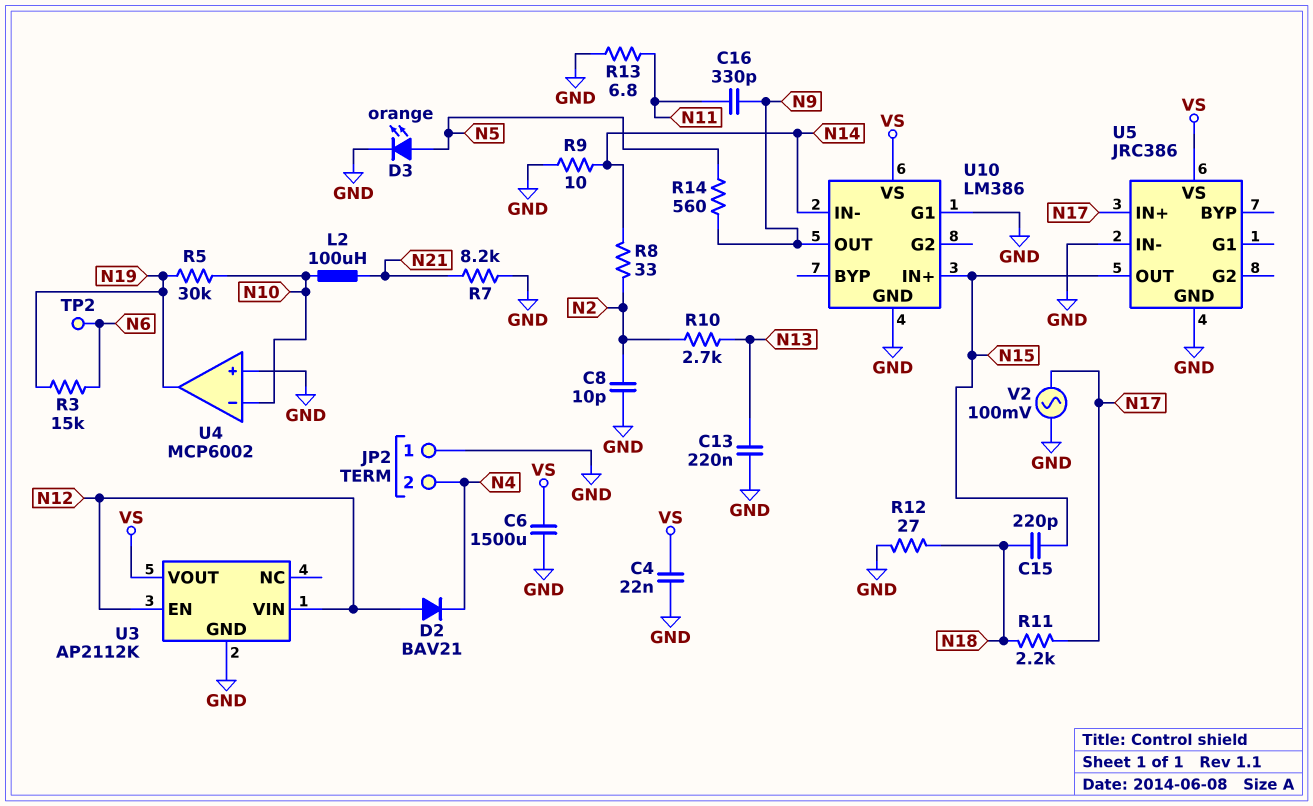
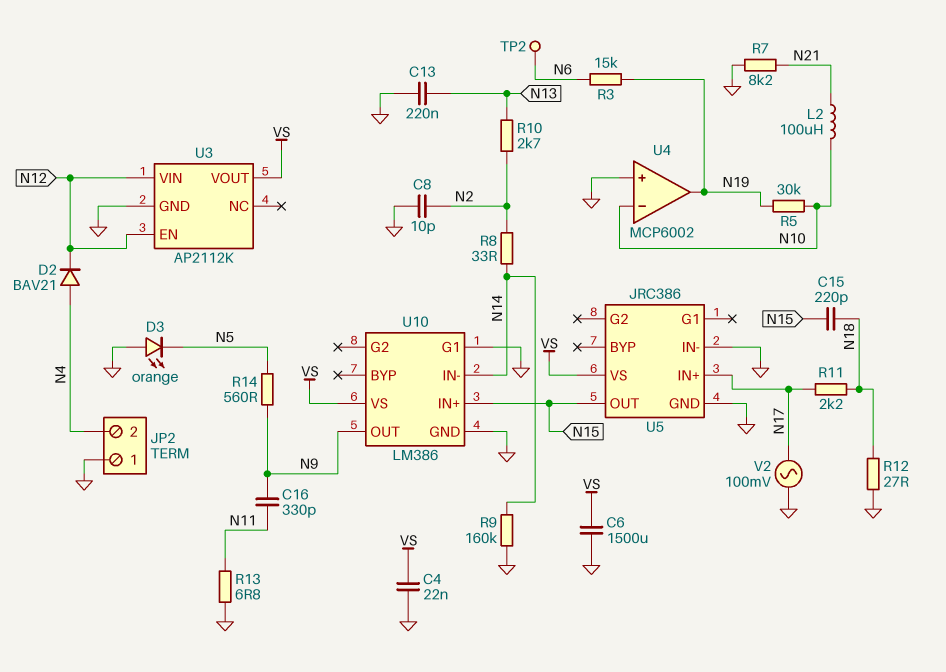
D2: diode BAV21 (A N12, K N4) -> diode BAV21 (A N4, K N12)
D3: LED orange (A N5, K GND) -> LED orange (A GND, K N5)
R9: 10 (GND, N14) -> 160k (GND, N14)

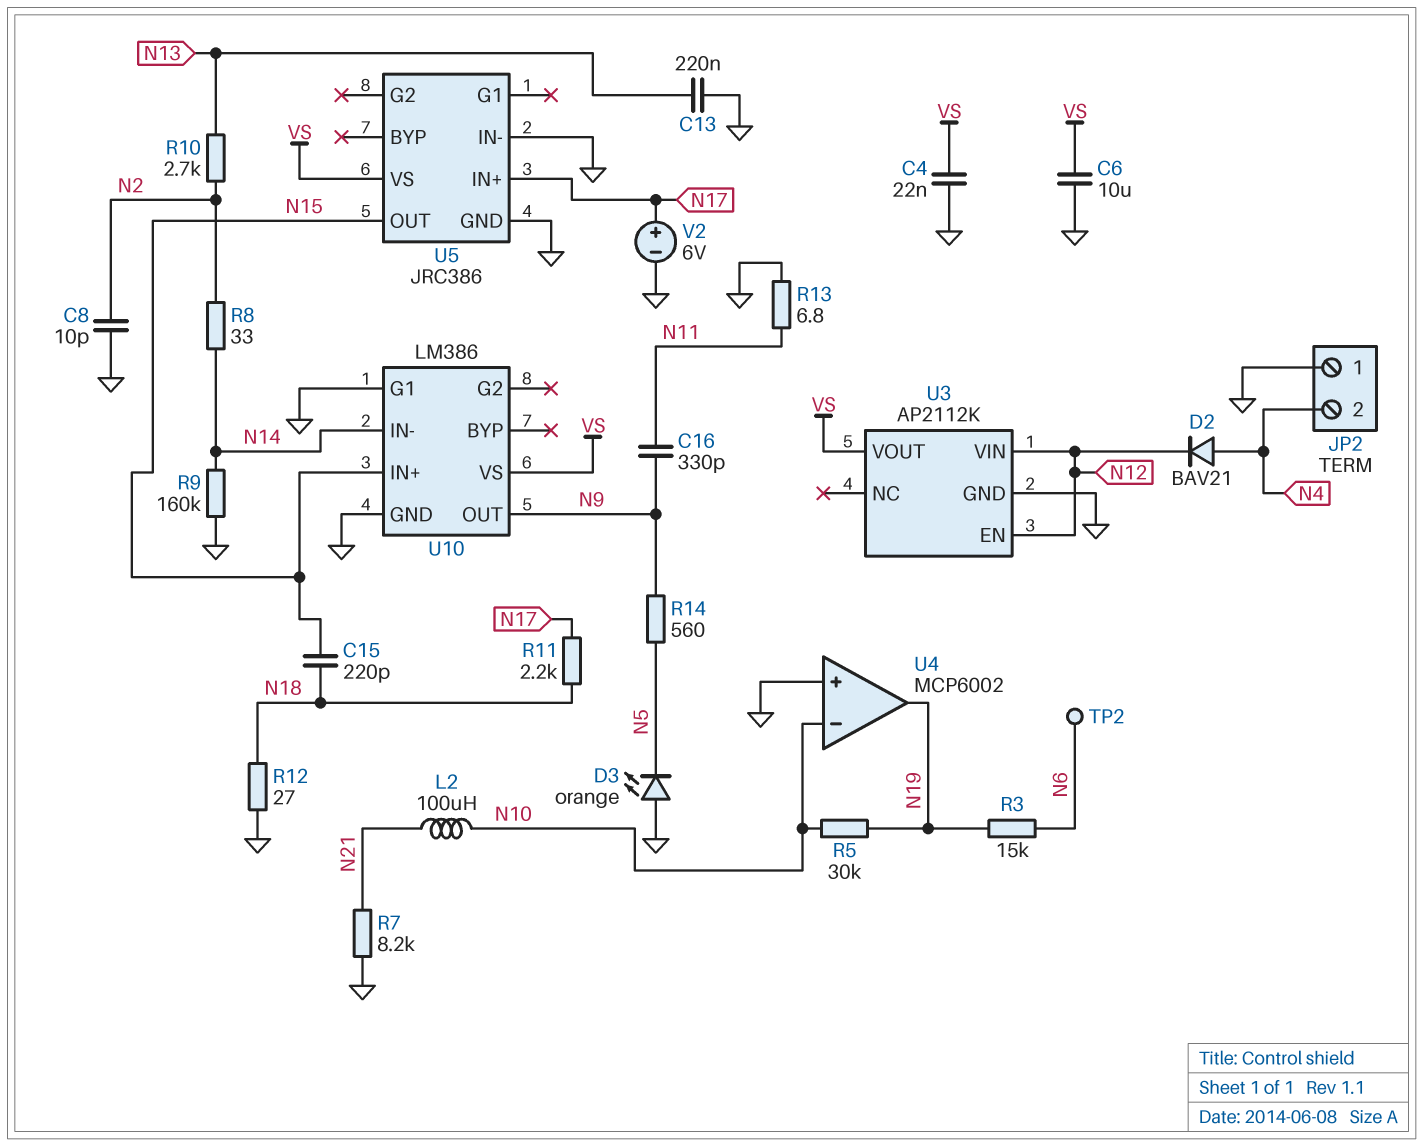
C6: 1500uF (GND, VS) -> 10uF (GND, VS)
V2: AC 100mV (GND, N17) -> 6V (plus N17, minus GND)

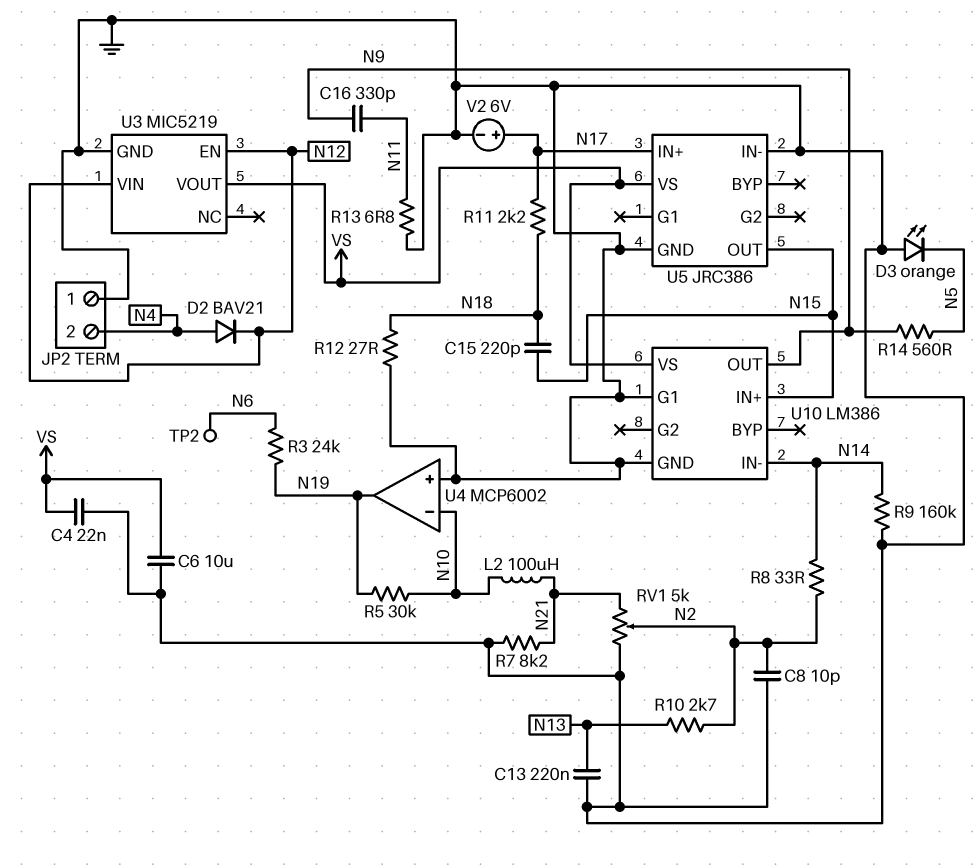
R3: 15k (N6, N19) -> 24k (N6, N19)
RV1: none -> 5k (GND, N21, wiper N2)
U3: AP2112K -> MIC5219

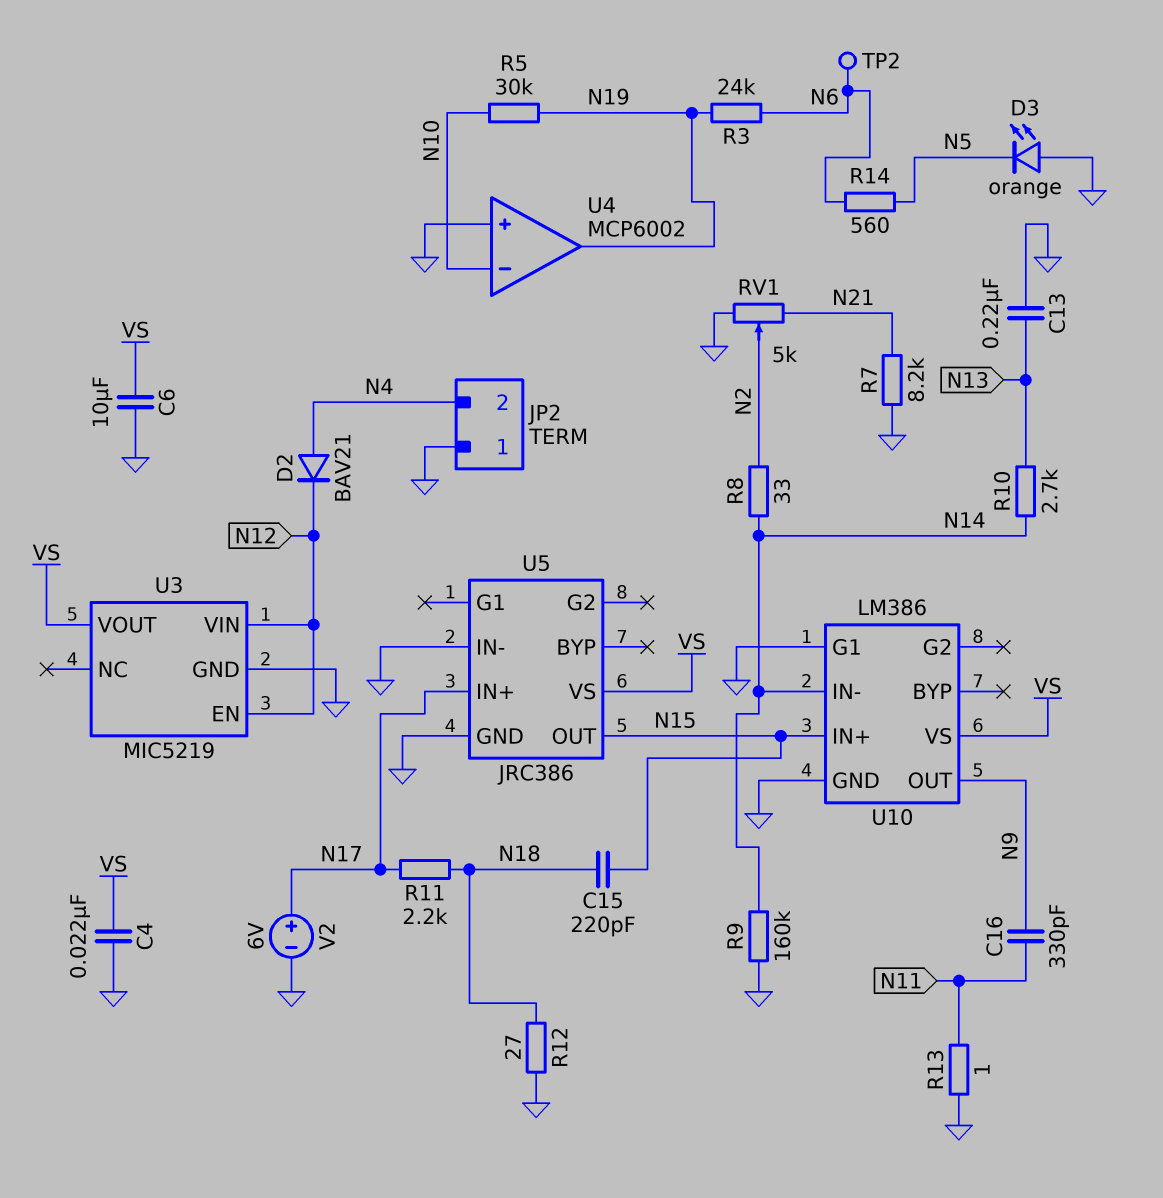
C8: 10pF (GND, N2) -> none
L2: 100uH (N10, N21) -> none
R10: 2.7k (N2, N13) -> 2.7k (N13, N14)
R13: 6.8 (GND, N11) -> 1 (GND, N11)
R14: 560 (N5, N9) -> 560 (N5, N6)

